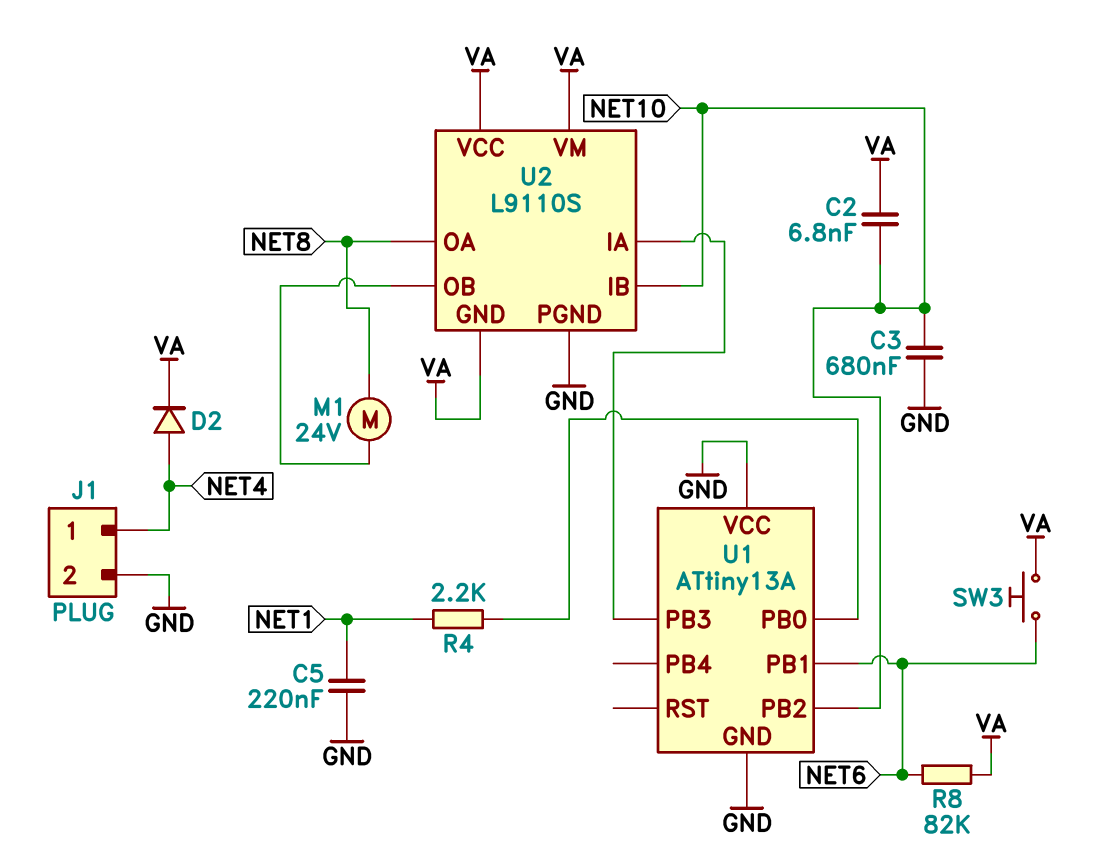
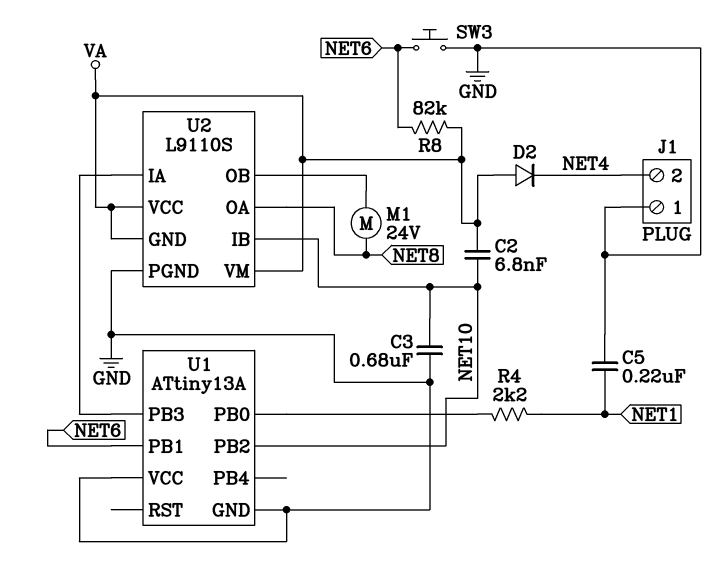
D2: diode (A NET4, K VA) -> diode (A VA, K NET4)
J1 pin 1: NET4 -> GND
J1 pin 2: GND -> NET4
SW3: button (NET6, VA) -> button (GND, NET6)

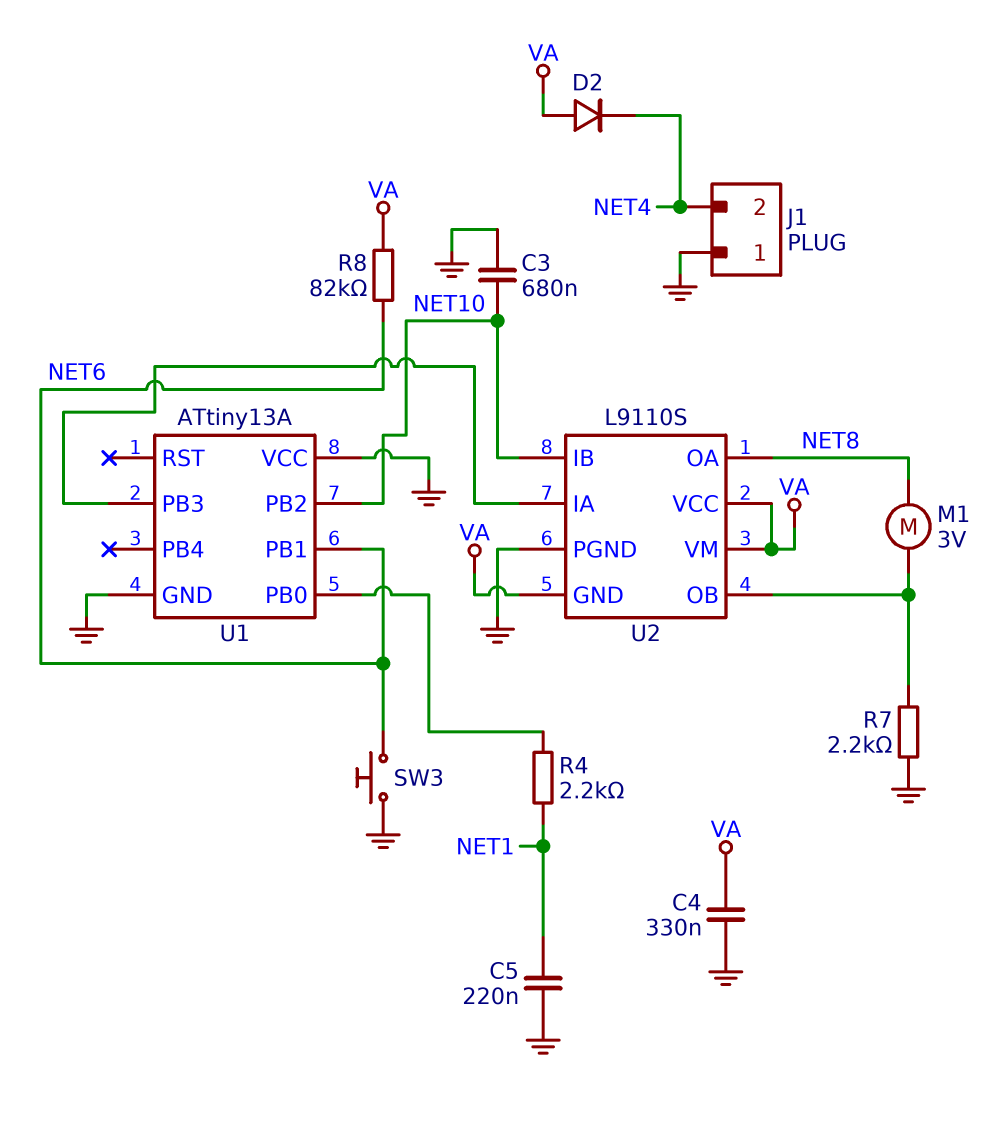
C2: 6.8nF (NET10, VA) -> none
C4: none -> 330nF (GND, VA)
M1: motor 24V (NET8, U2/OB) -> motor 3V (NET8, U2/OB)
R7: none -> 2.2k (GND, U2/OB)

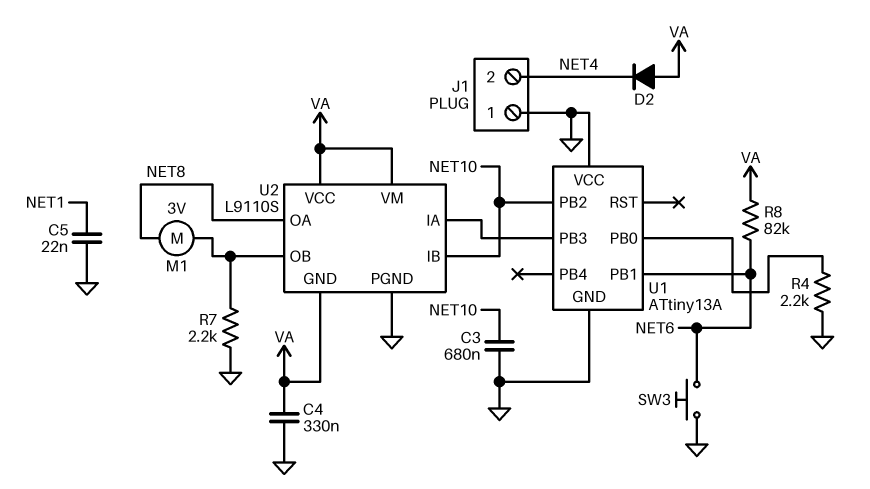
C5: 220nF (GND, NET1) -> 22nF (GND, NET1)
R4: 2.2k (NET1, U1/PB0) -> 2.2k (GND, U1/PB0)

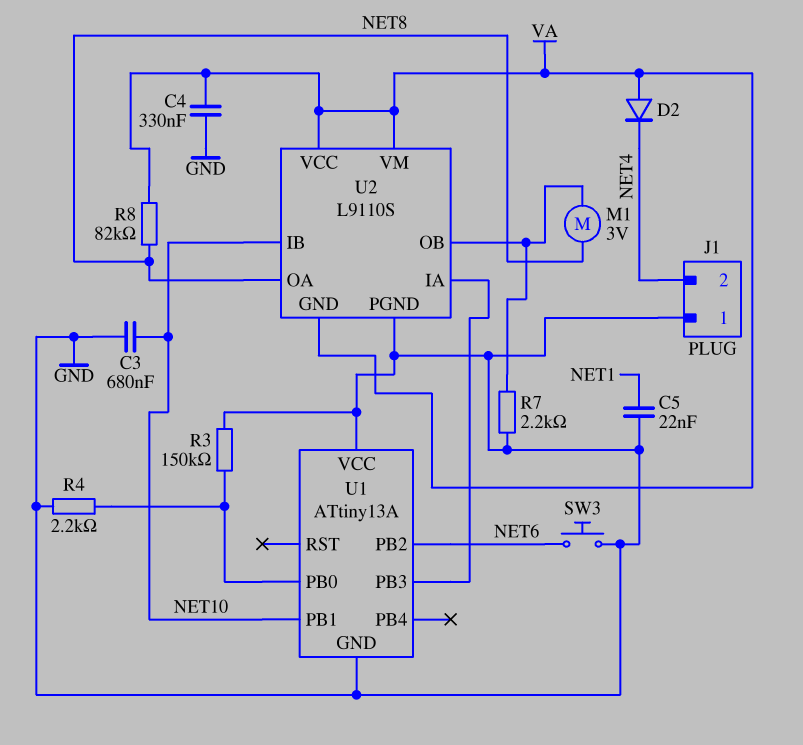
R3: none -> 150k (GND, U1/PB0)
R8: 82k (NET6, VA) -> 82k (NET8, VA)
U1 pin PB1: NET6 -> NET10
U1 pin PB2: NET10 -> NET6

